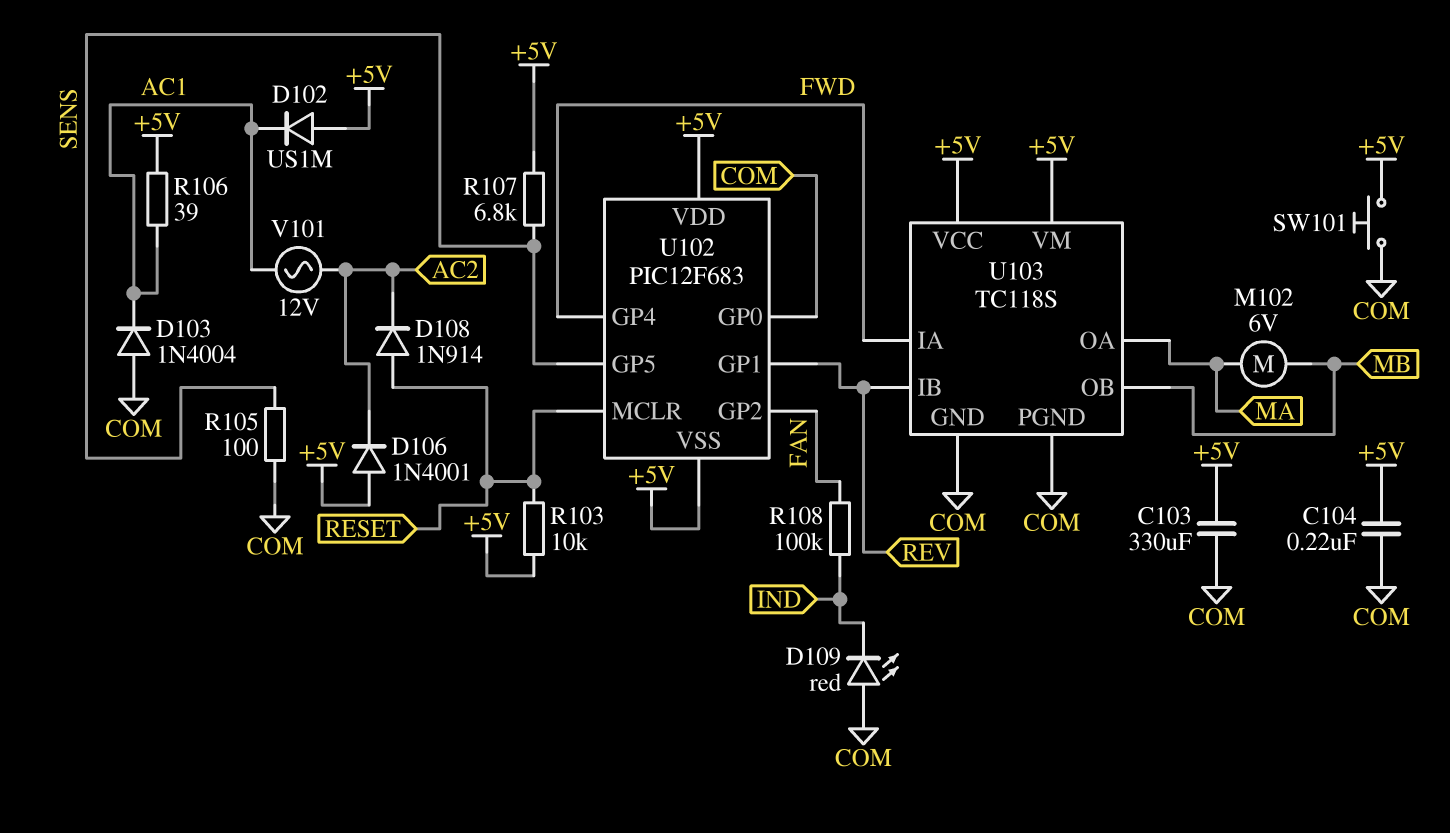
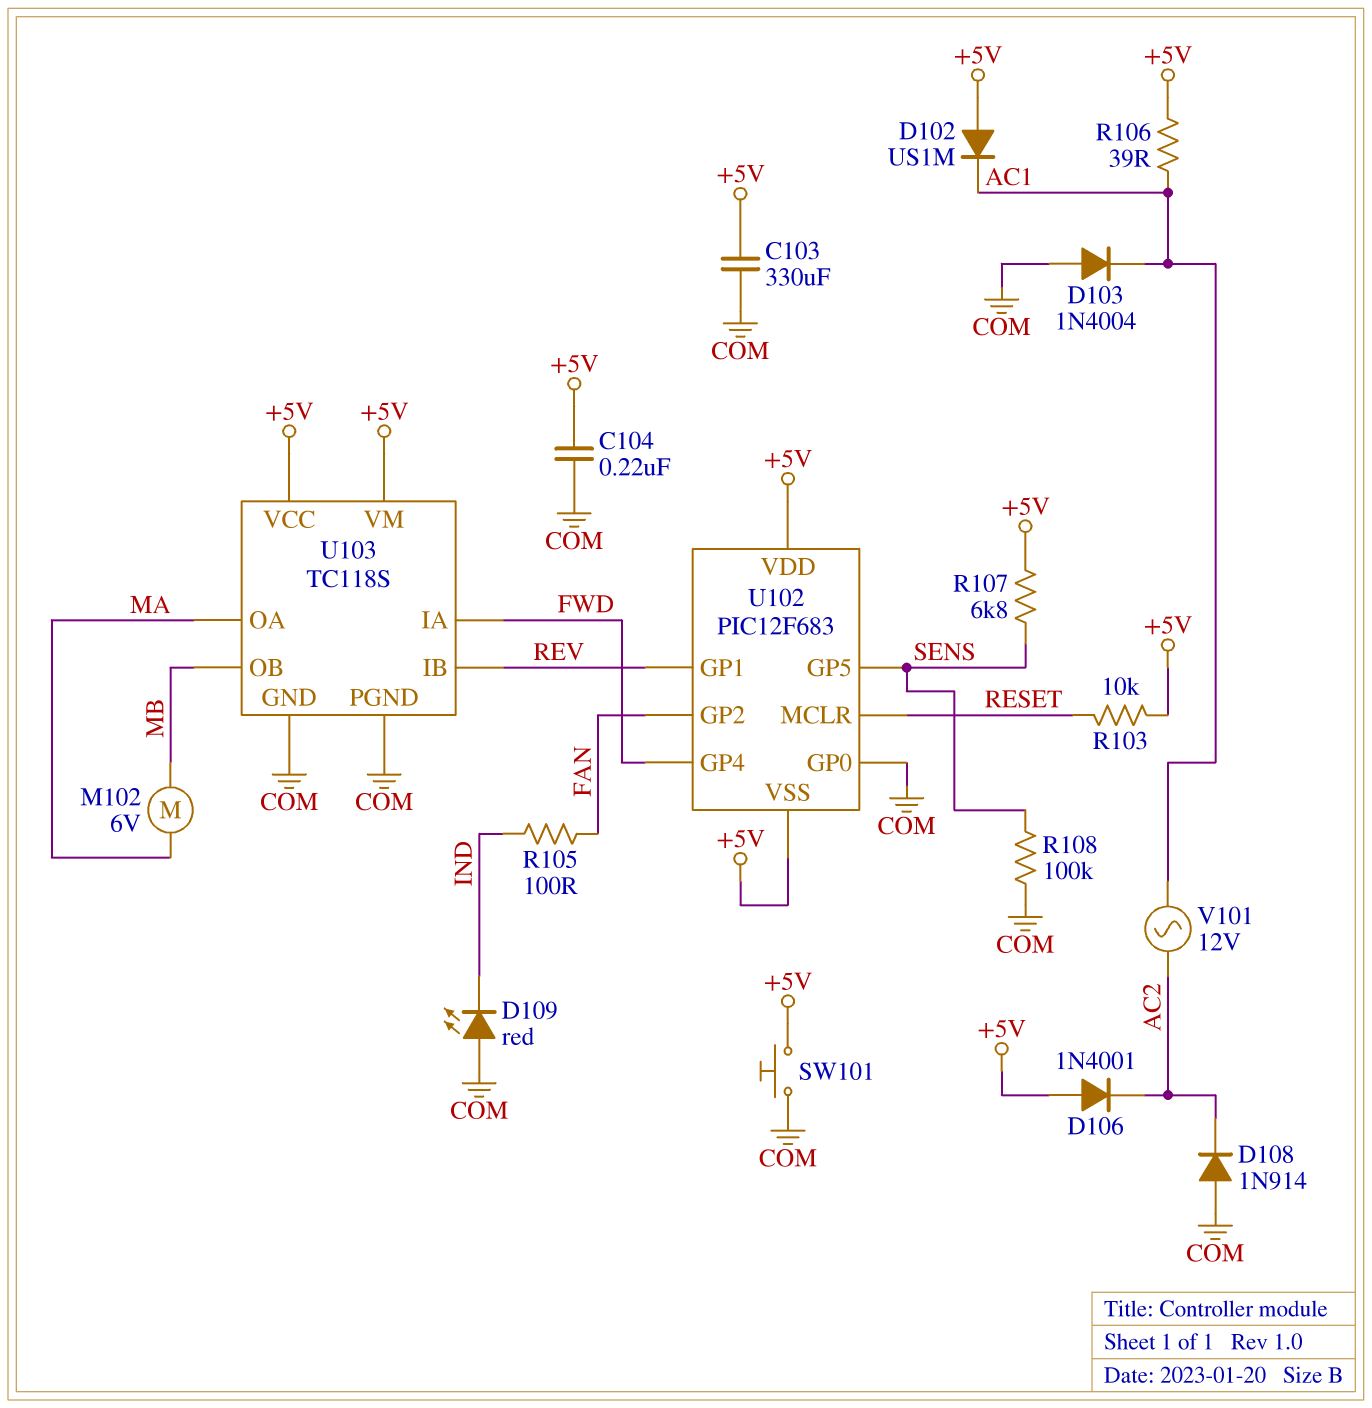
D108: diode 1N914 (A RESET, K AC2) -> diode 1N914 (A COM, K AC2)
R105: 100 (COM, SENS) -> 100 (FAN, IND)
R108: 100k (FAN, IND) -> 100k (COM, SENS)

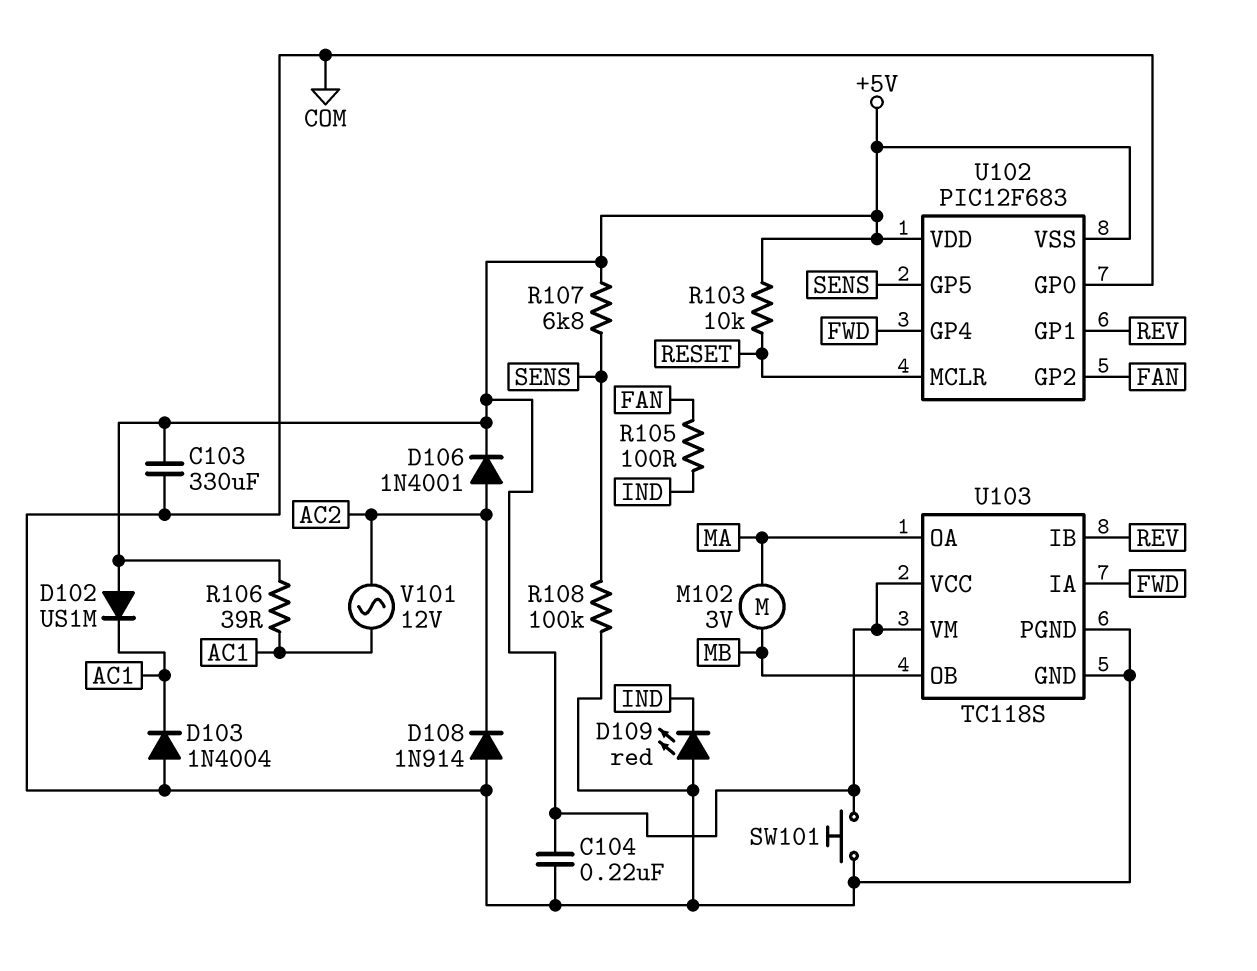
D106: diode 1N4001 (A +5V, K AC2) -> diode 1N4001 (A AC2, K +5V)
M102: motor 6V (MA, MB) -> motor 3V (MA, MB)

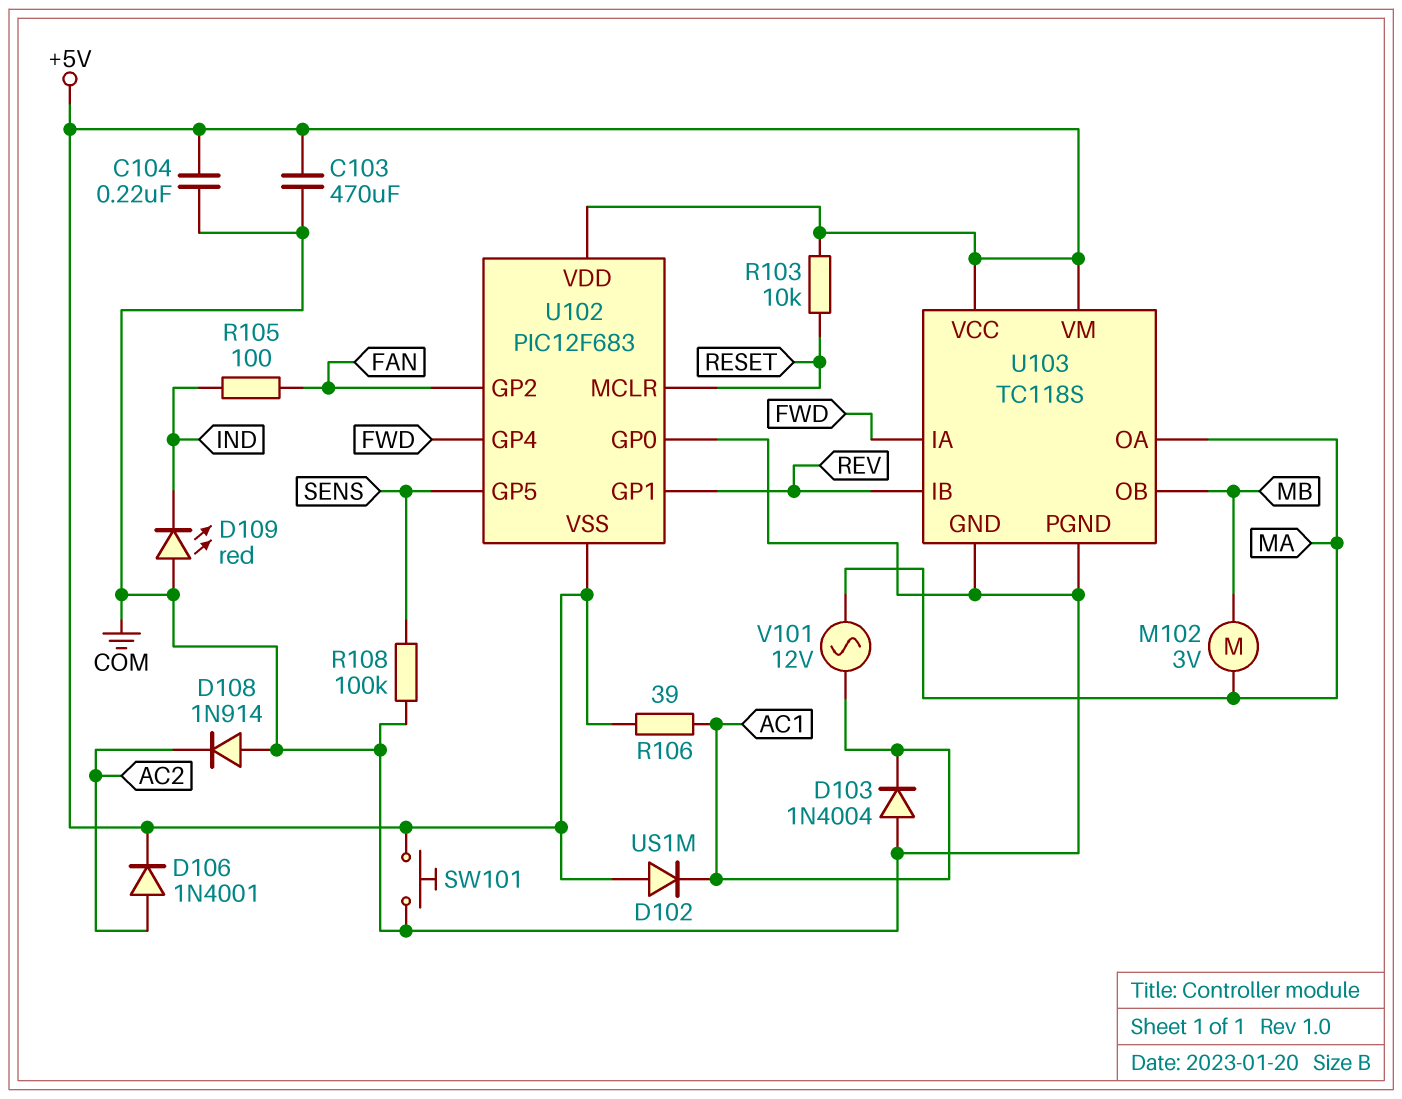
C103: 330uF (+5V, COM) -> 470uF (+5V, COM)
R107: 6.8k (+5V, SENS) -> none
V101: AC 12V (AC1, AC2) -> AC 12V (AC1, MA)

